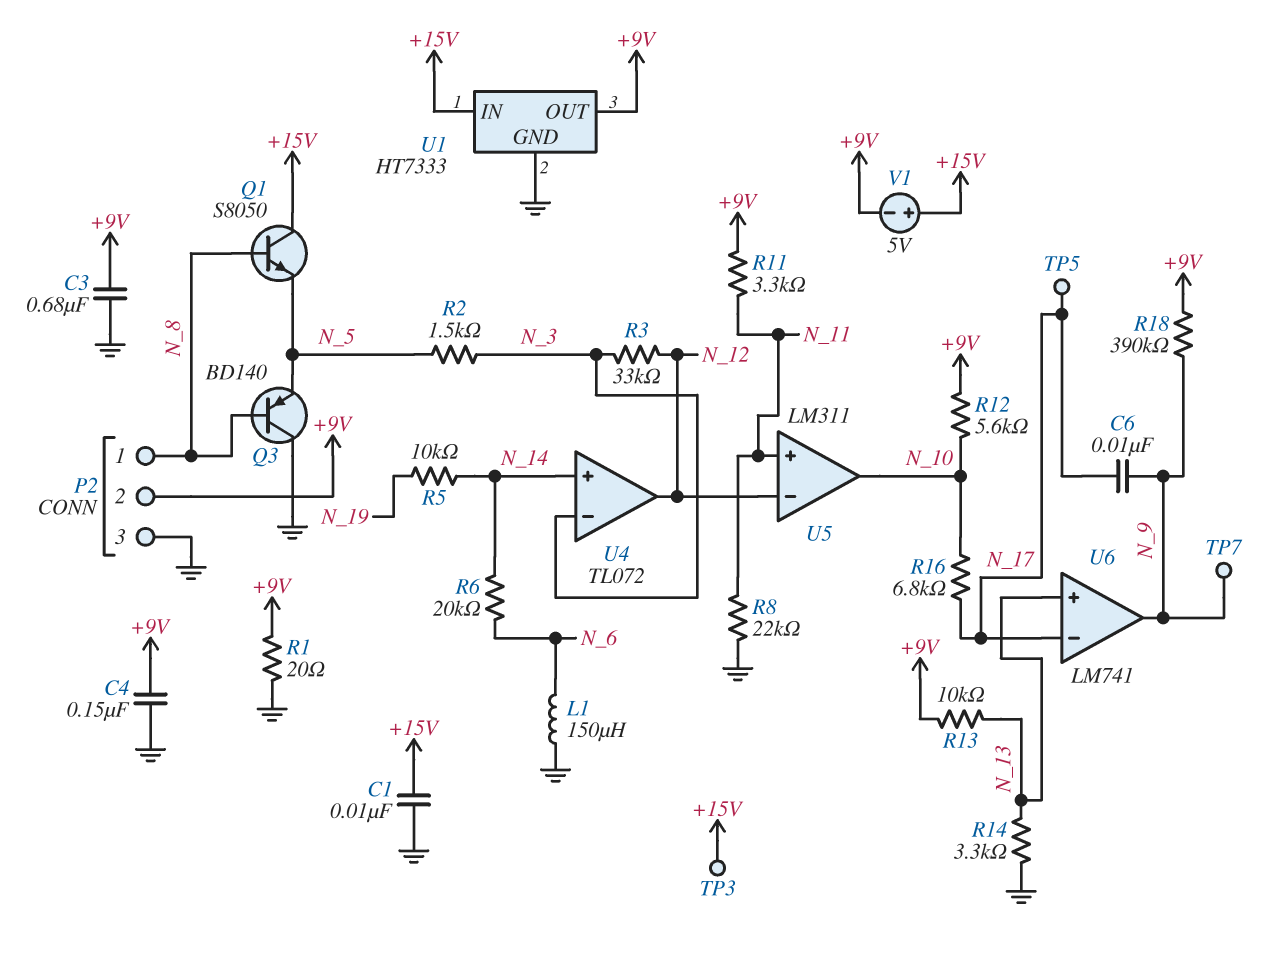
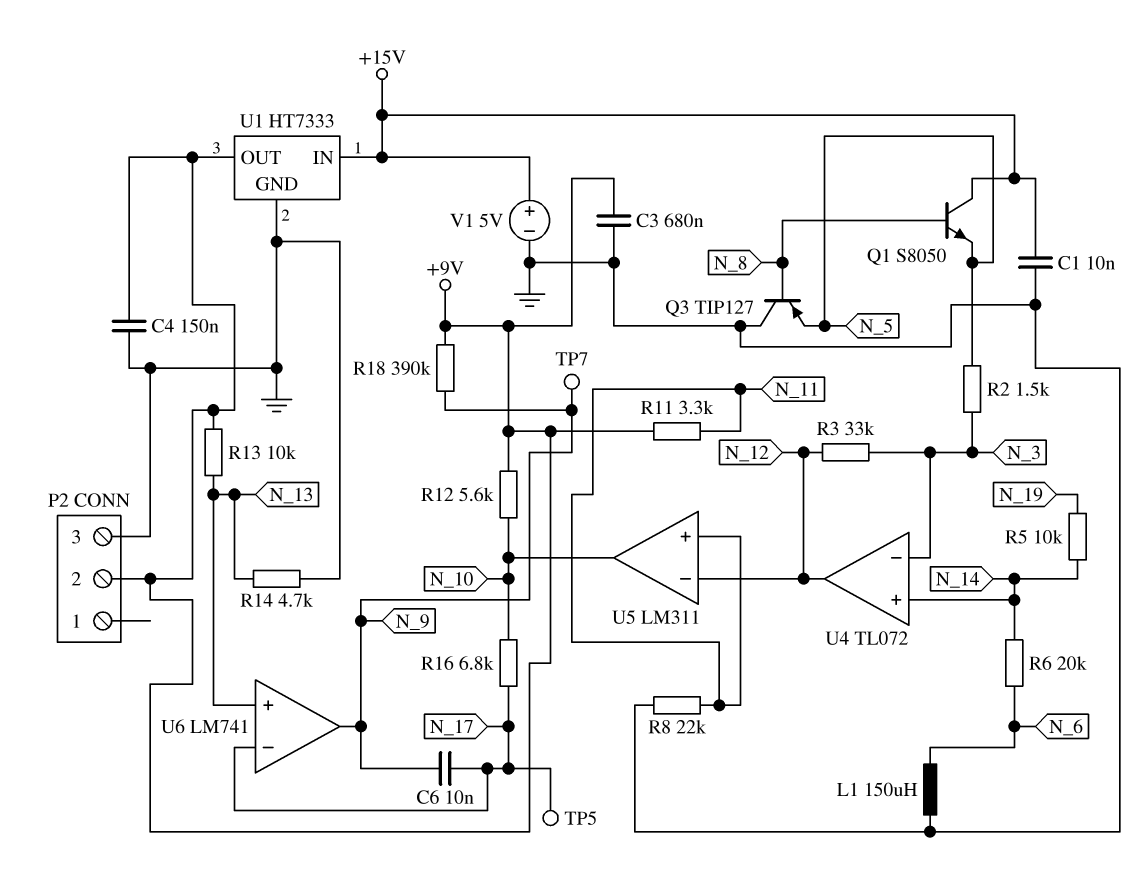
P2 pin 1: N_8 -> none
Q3: PNP BD140 (B N_8, C GND, E N_5) -> PNP TIP127 (B N_8, C GND, E N_5)
R1: 20 (+9V, GND) -> none
R14: 3.3k (GND, N_13) -> 4.7k (GND, N_13)
TP3: test point (+15V) -> none
V1: 5V (plus +15V, minus +9V) -> 5V (plus +15V, minus GND)

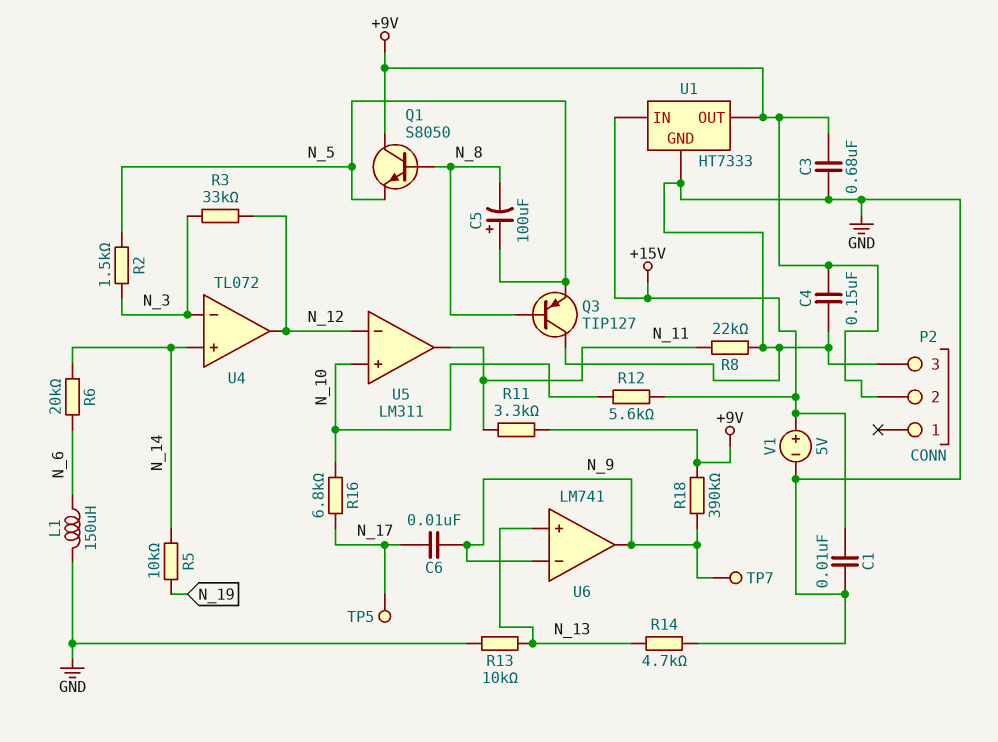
C5: none -> 100uF (plus N_5, minus N_8)
Q1: NPN S8050 (B N_8, C +15V, E N_5) -> NPN S8050 (B N_8, C +9V, E N_5)
R12: 5.6k (+9V, N_10) -> 5.6k (+15V, N_10)
R13: 10k (+9V, N_13) -> 10k (GND, N_13)
U5 pin in+: N_11 -> N_10
U5 pin out: N_10 -> N_11
U6 pin in-: N_17 -> N_9

